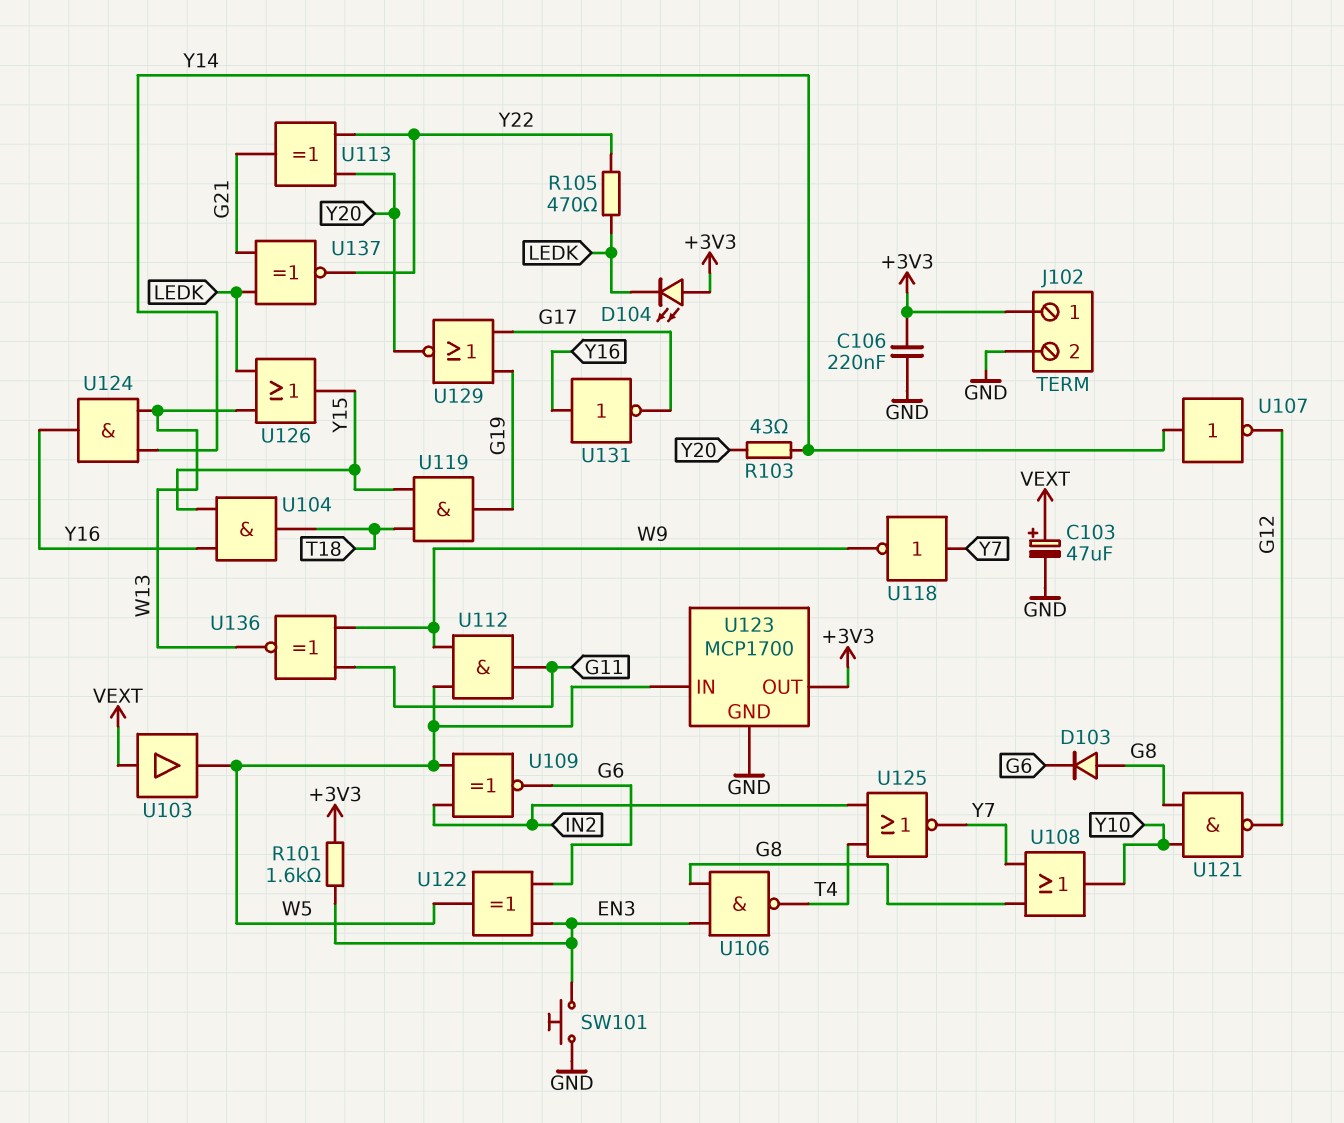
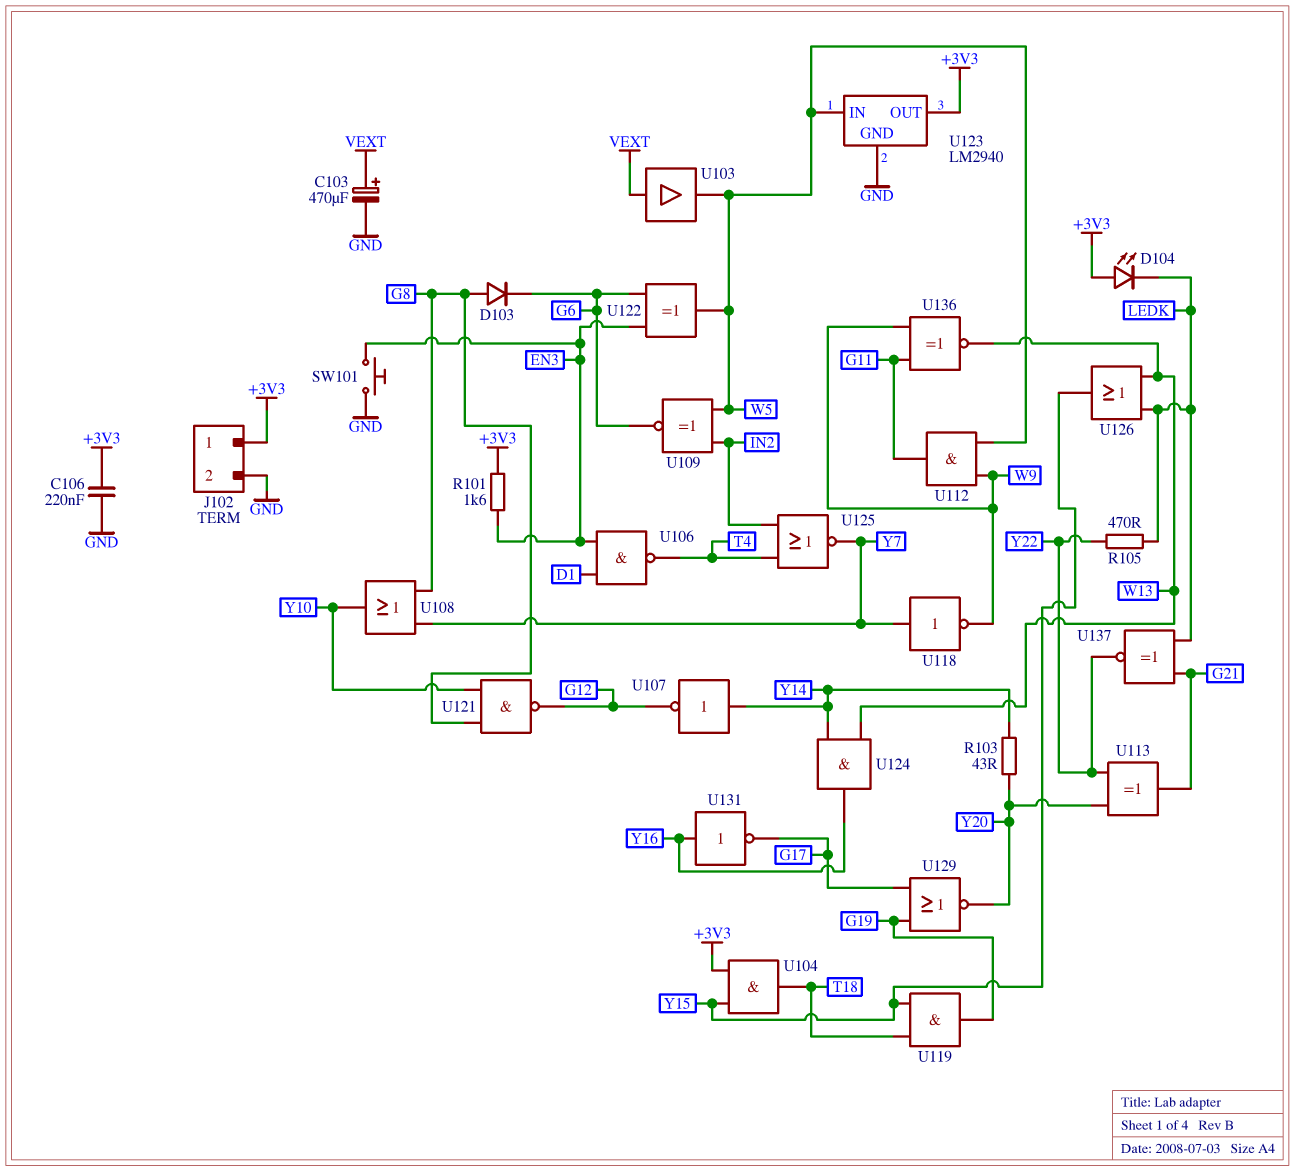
C103: 47uF (plus VEXT, minus GND) -> 470uF (plus VEXT, minus GND)
U104: AND (in Y15, in Y16, out T18) -> AND (in +3V3, in Y15, out T18)
U106: NAND (in EN3, in G8, out T4) -> NAND (in D1, in EN3, out T4)
U123: MCP1700 -> LM2940

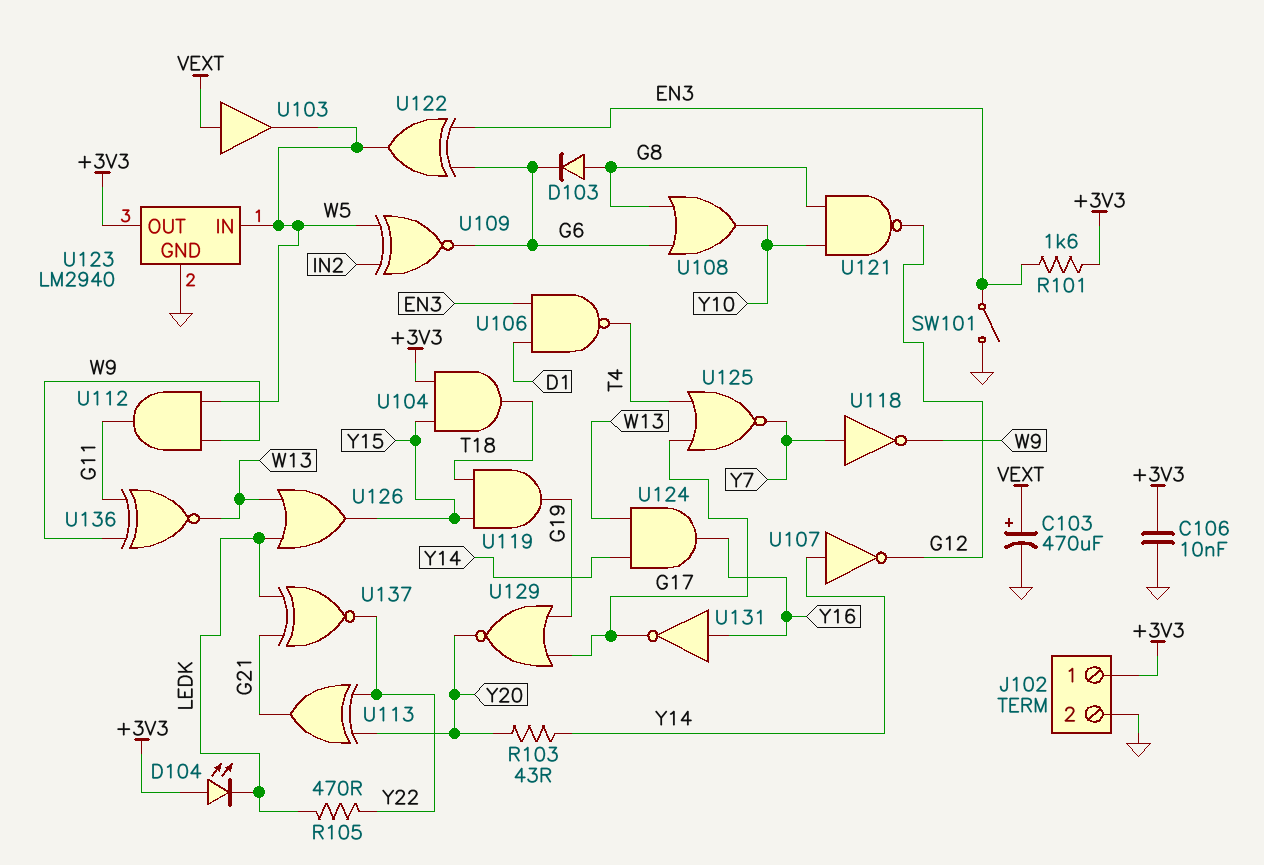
C106: 220nF (+3V3, GND) -> 10nF (+3V3, GND)
SW101: button (EN3, GND) -> switch (EN3, GND)
U108: OR (in G8, in Y7, out Y10) -> OR (in G6, in G8, out Y10)
U125: NOR (in IN2, in T4, out Y7) -> NOR (in G17, in T4, out Y7)

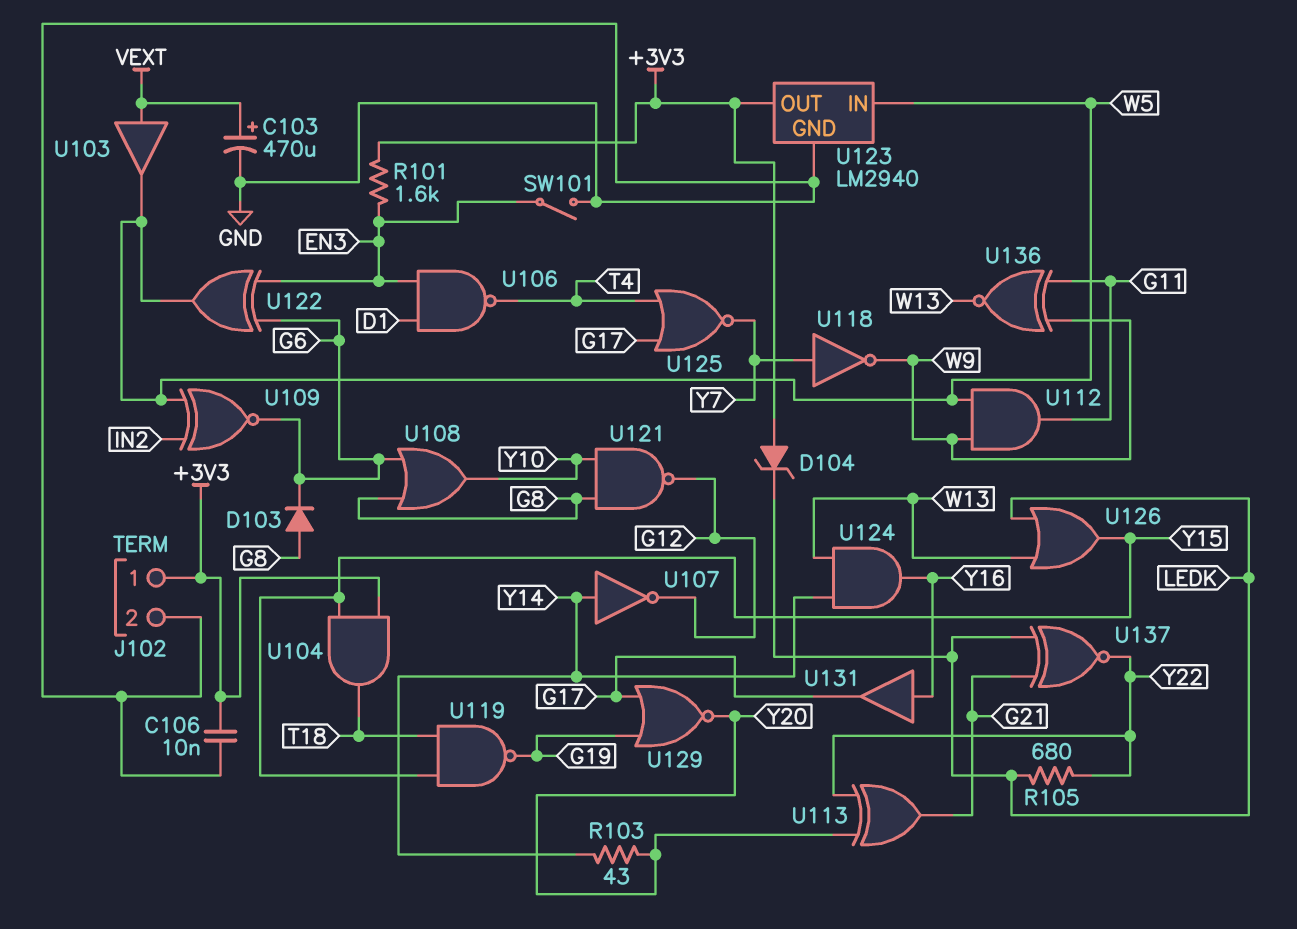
D104: LED (A +3V3, K LEDK) -> zener (A +3V3, K LEDK)
R105: 470 (LEDK, Y22) -> 680 (LEDK, Y22)
U119: AND (in T18, in Y15, out G19) -> NAND (in T18, in Y15, out G19)
U131: NOT (in Y16, out G17) -> buffer (in Y16, out G17)

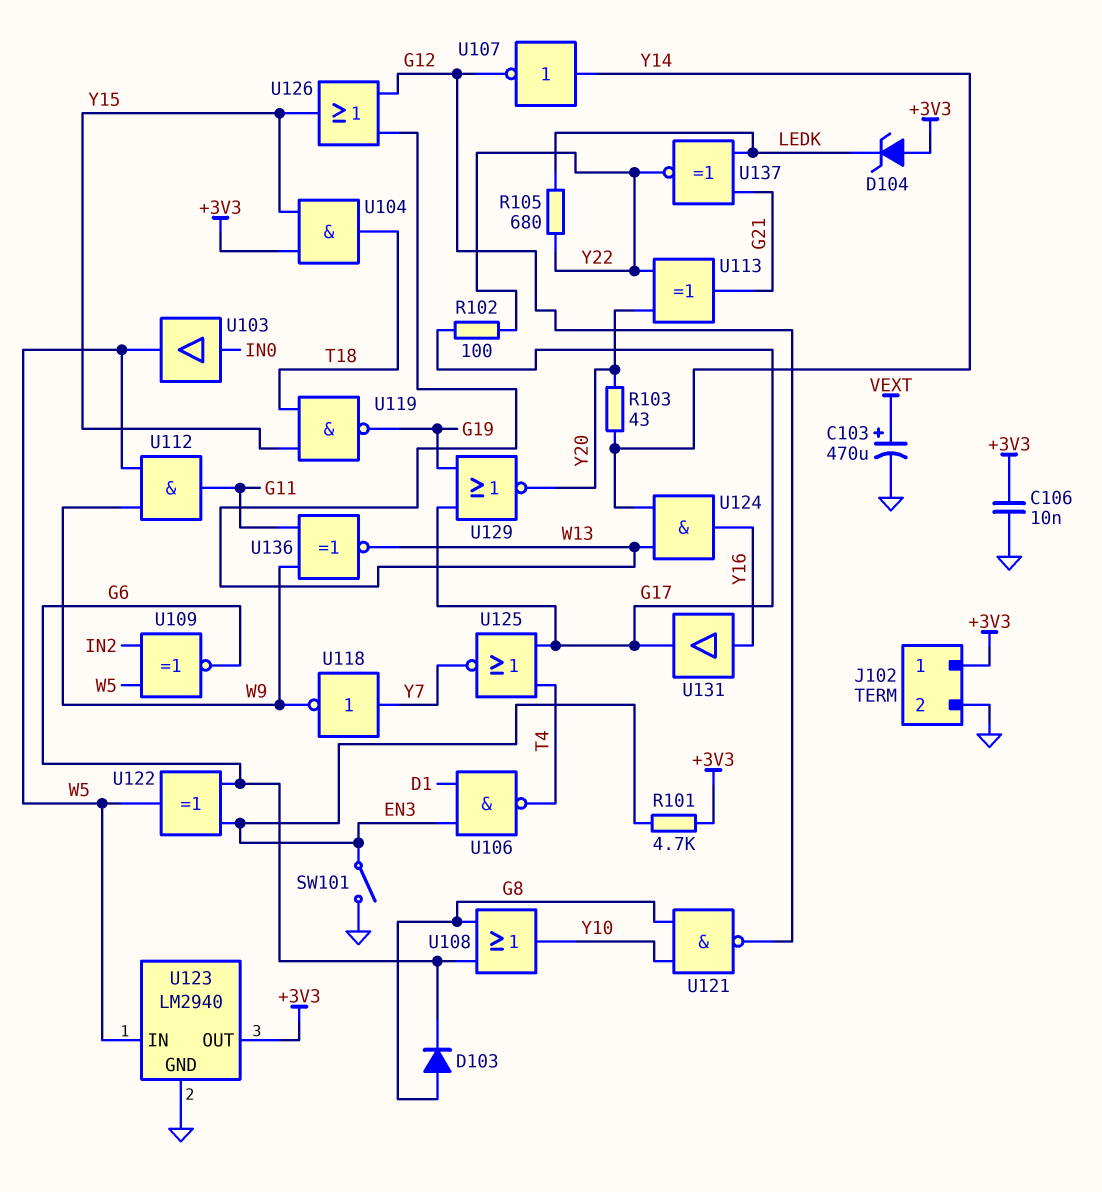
R101: 1.6k (+3V3, EN3) -> 4.7k (+3V3, EN3)
R102: none -> 100 (G17, Y22)
U103: buffer (in VEXT, out W5) -> buffer (in IN0, out W5)
U126: OR (in LEDK, in W13, out Y15) -> OR (in G12, in W13, out Y15)

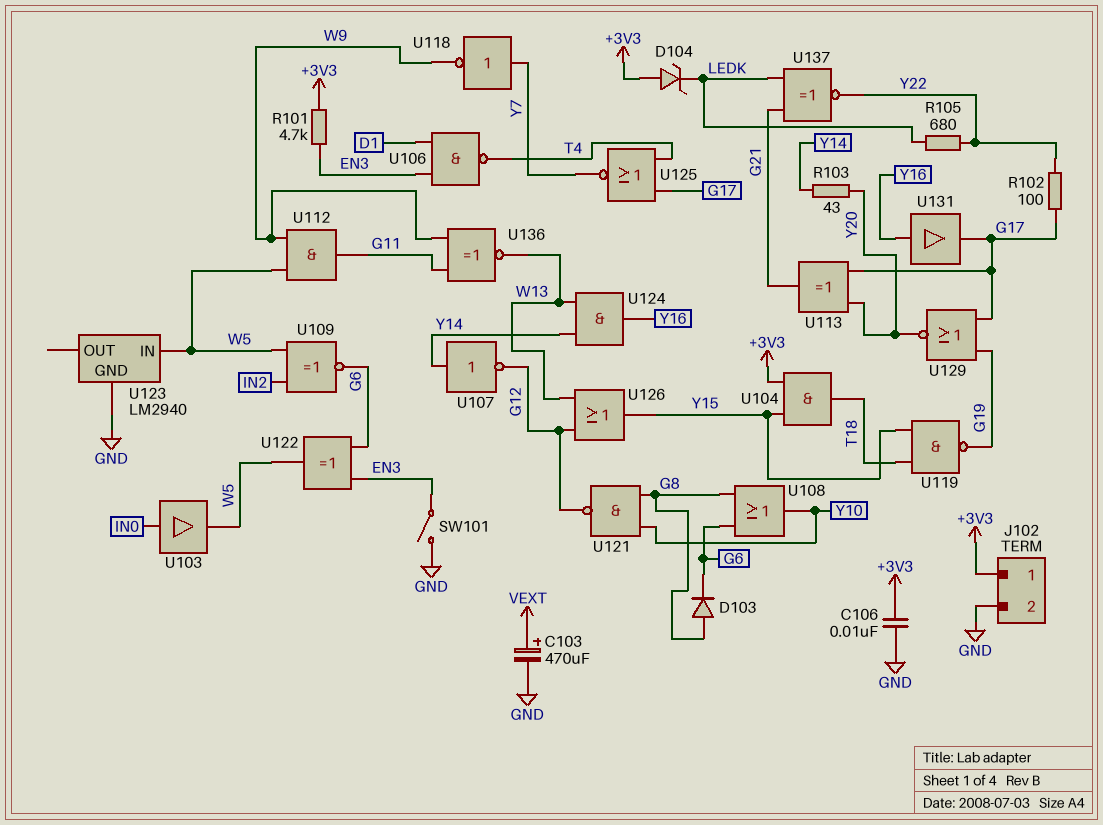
U113: XOR (in Y20, in Y22, out G21) -> XOR (in G17, in Y20, out G21)
U123 pin OUT: +3V3 -> none

